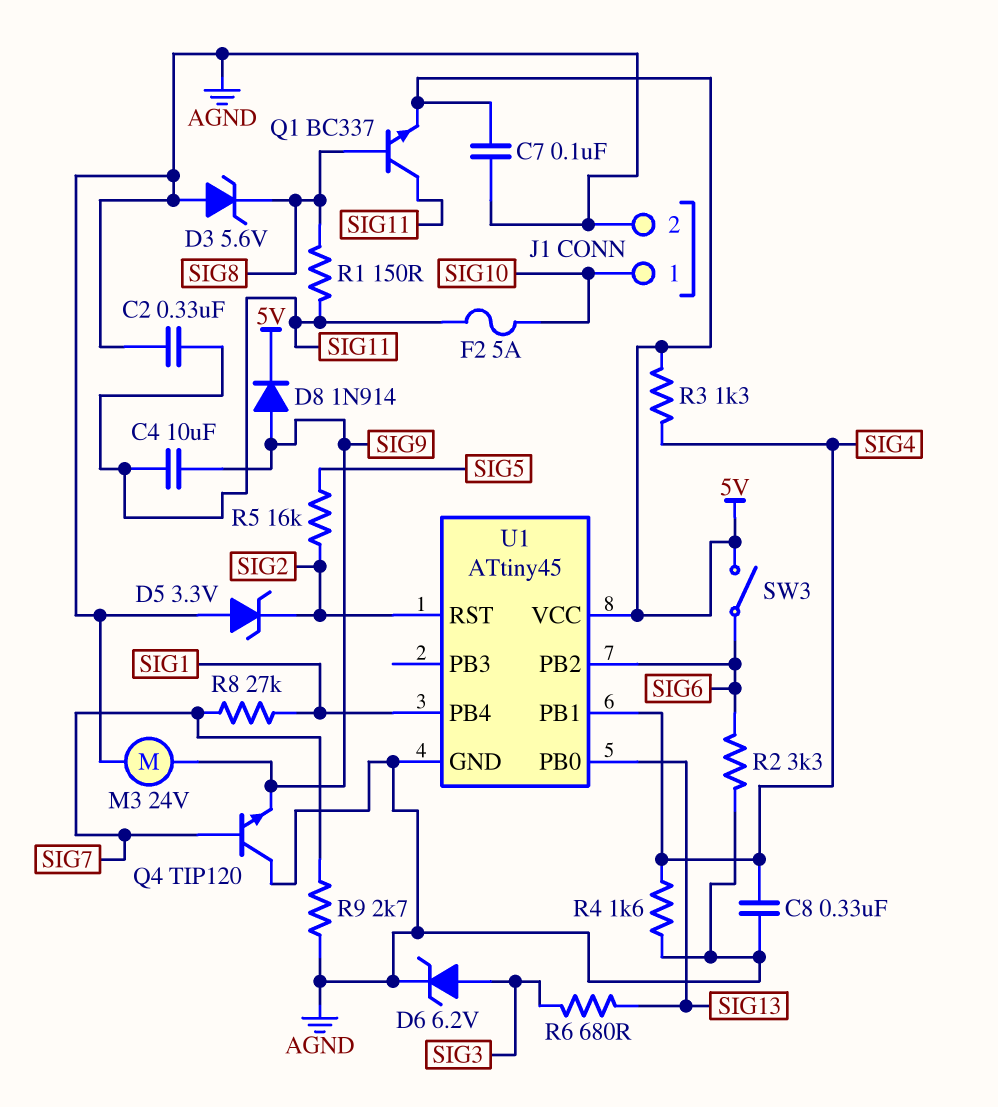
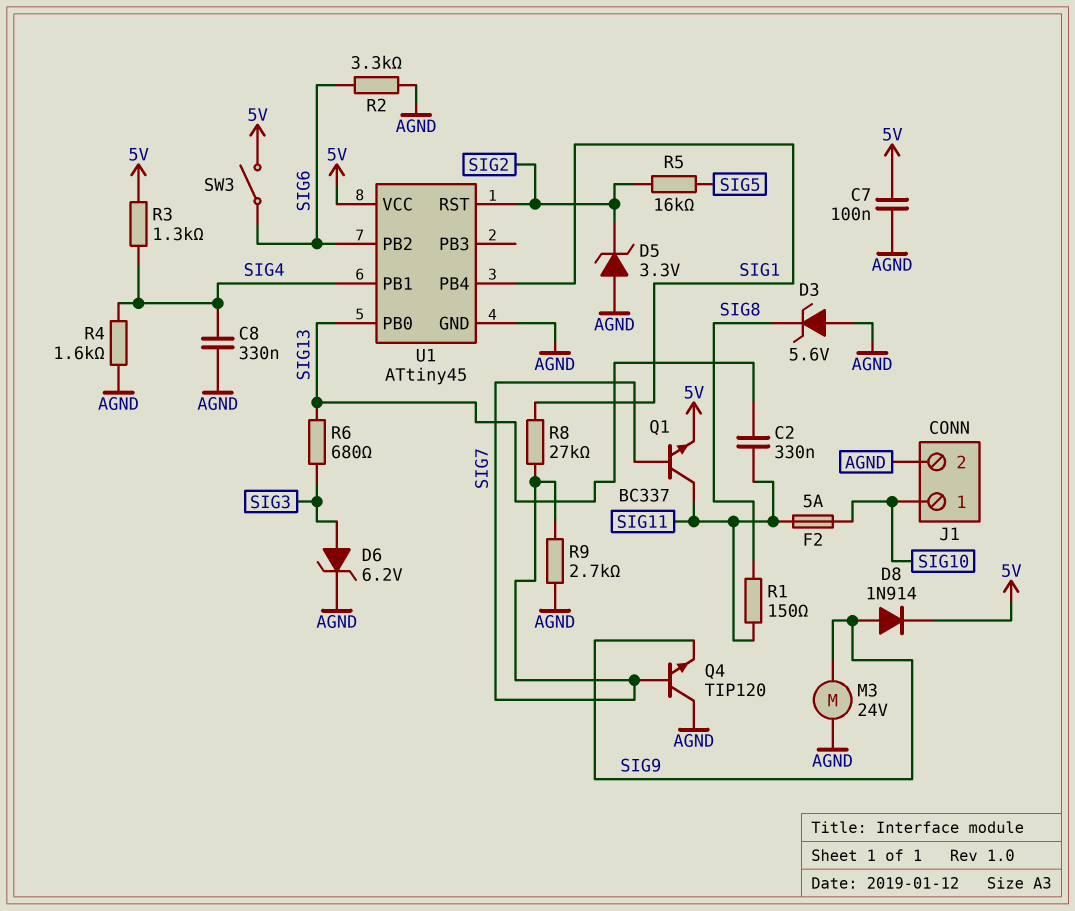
C2: 330nF (AGND, SIG11) -> 330nF (SIG11, SIG13)
C4: 10uF (SIG9, SIG11) -> none
Q1: NPN BC337 (B SIG8, C SIG11, E 5V) -> NPN BC337 (B SIG7, C SIG11, E 5V)

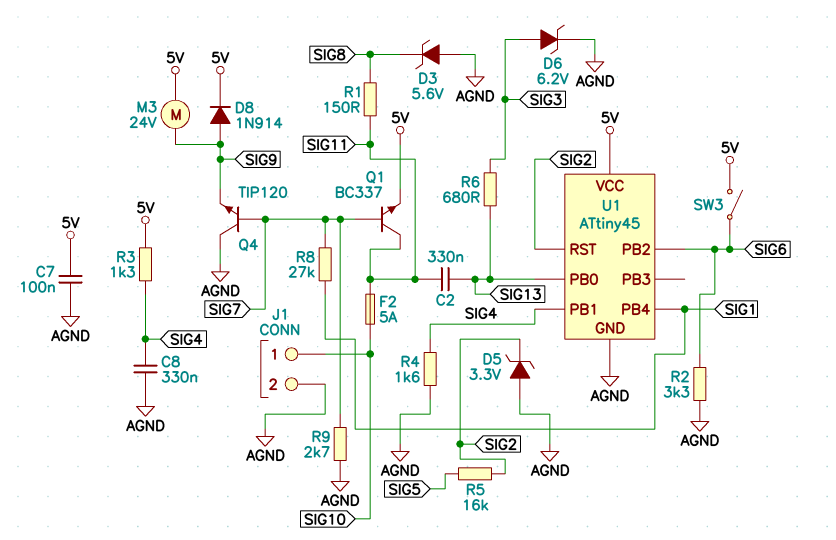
M3: motor 24V (AGND, SIG9) -> motor 24V (5V, SIG9)

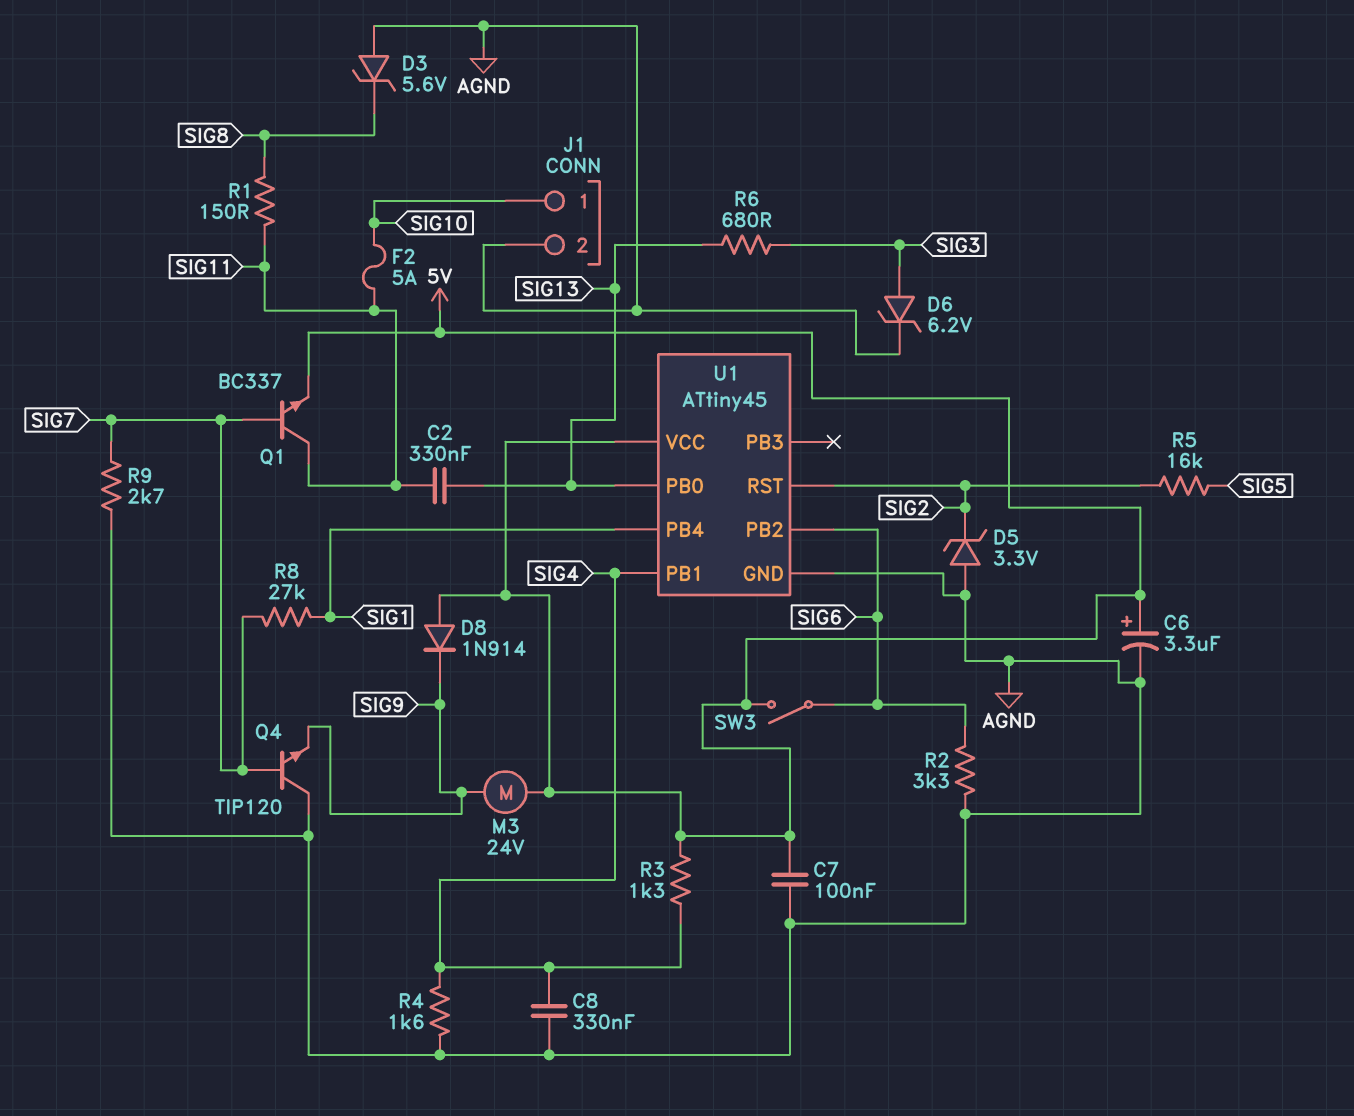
C6: none -> 3.3uF (plus 5V, minus AGND)
D8: diode 1N914 (A SIG9, K 5V) -> diode 1N914 (A 5V, K SIG9)

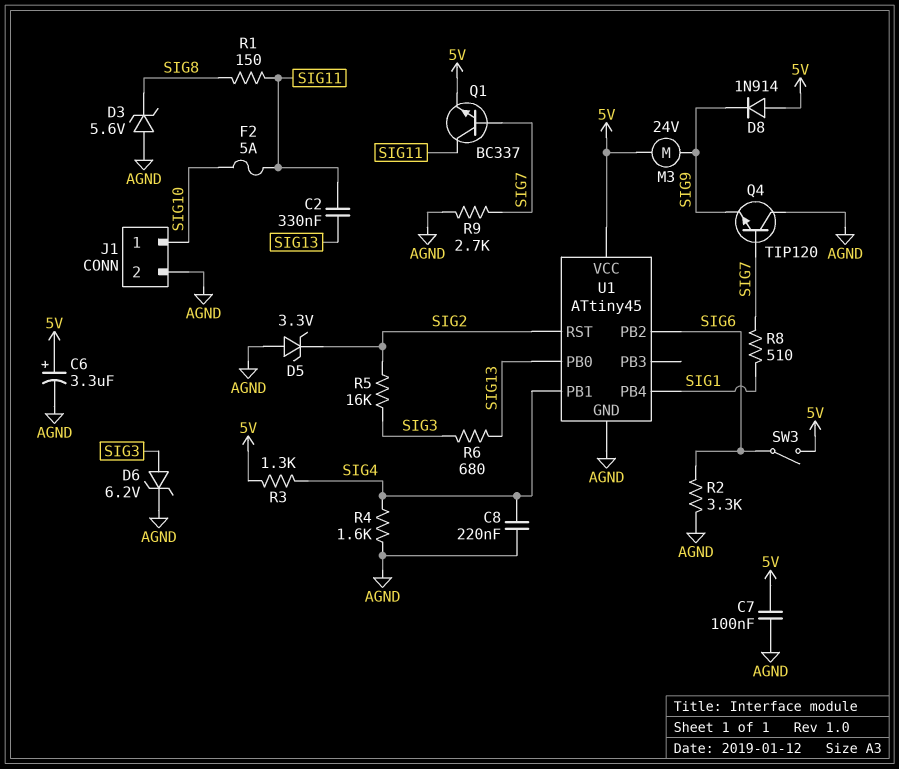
C8: 330nF (AGND, SIG4) -> 220nF (AGND, SIG4)
R5: 16k (SIG2, SIG5) -> 16k (SIG2, SIG3)
R8: 27k (SIG1, SIG7) -> 510 (SIG1, SIG7)

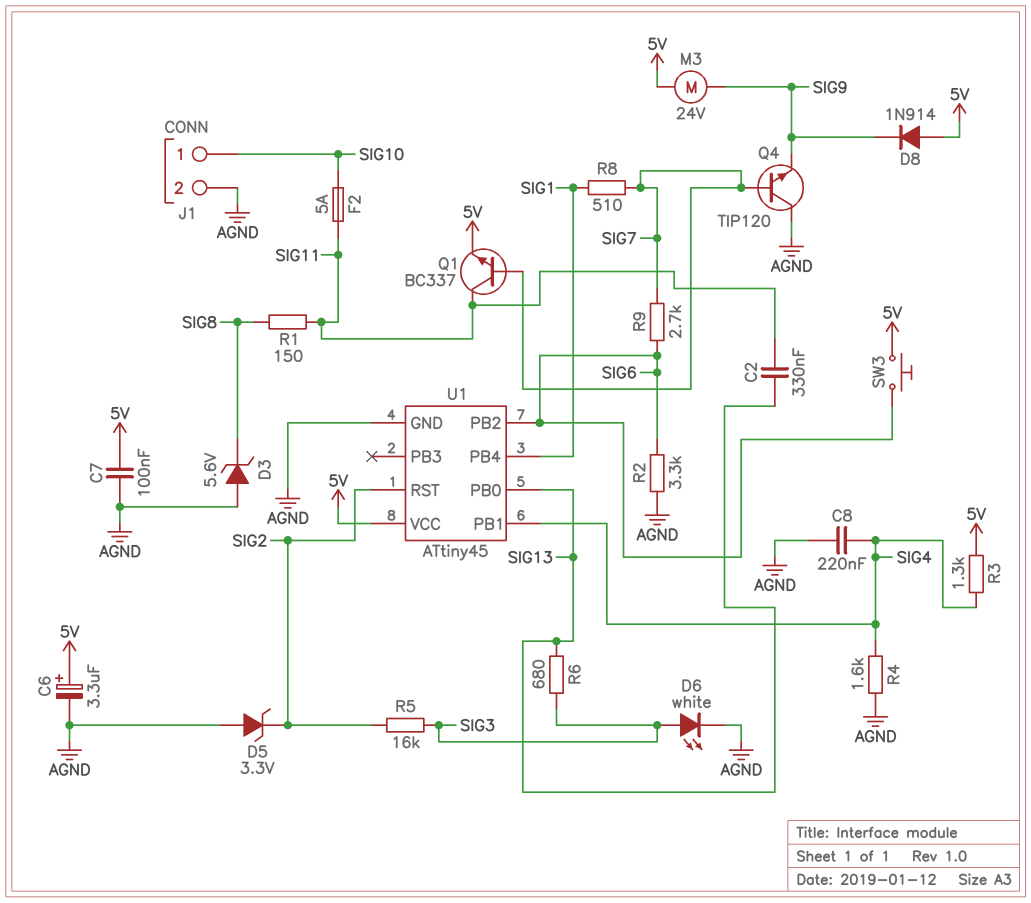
D6: zener 6.2V (A SIG3, K AGND) -> LED white (A SIG3, K AGND)
R9: 2.7k (AGND, SIG7) -> 2.7k (SIG6, SIG7)
SW3: switch (5V, SIG6) -> button (5V, SIG6)

